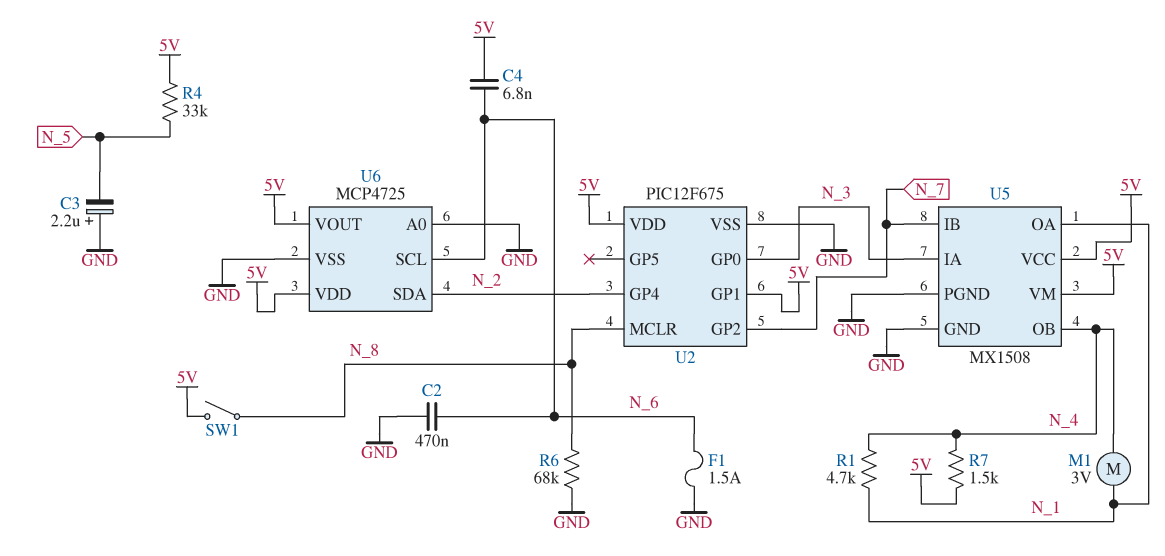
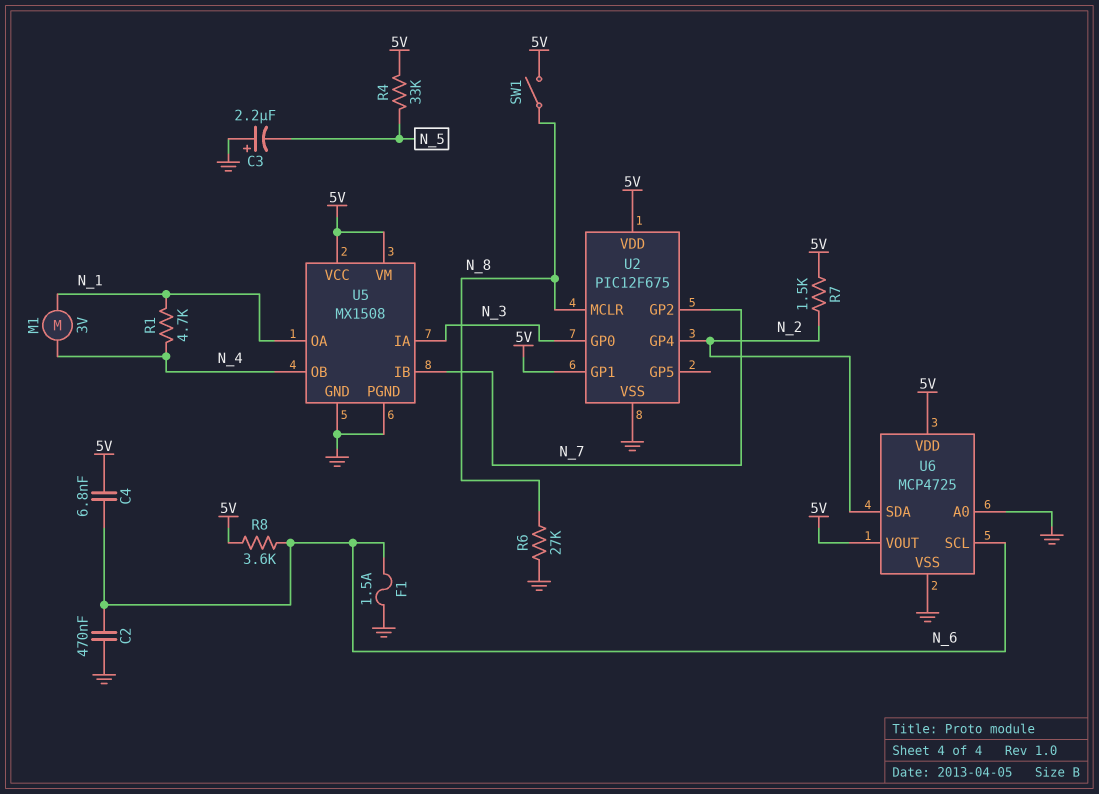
R6: 68k (GND, N_8) -> 27k (GND, N_8)
R7: 1.5k (5V, N_4) -> 1.5k (5V, N_2)
R8: none -> 3.6k (5V, N_6)

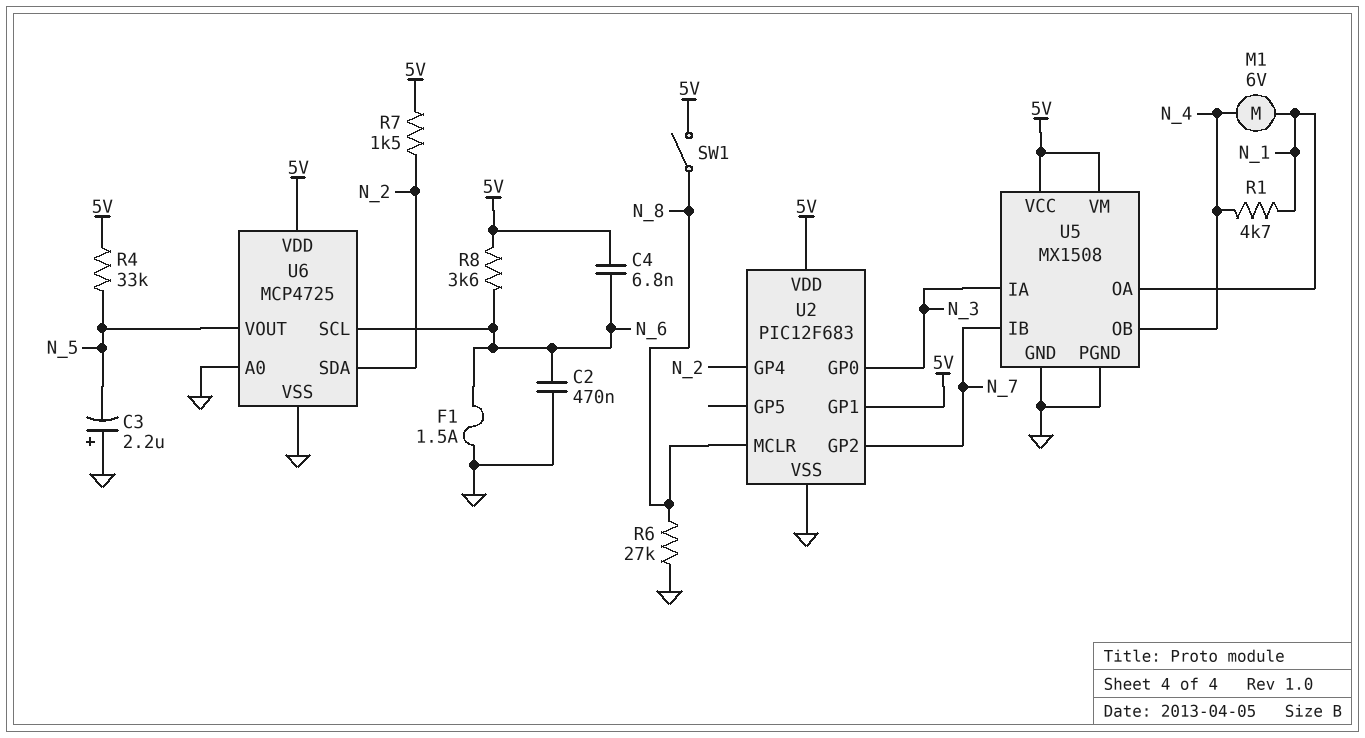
M1: motor 3V (N_1, N_4) -> motor 6V (N_1, N_4)
U2: PIC12F675 -> PIC12F683
U6 pin VOUT: 5V -> N_5

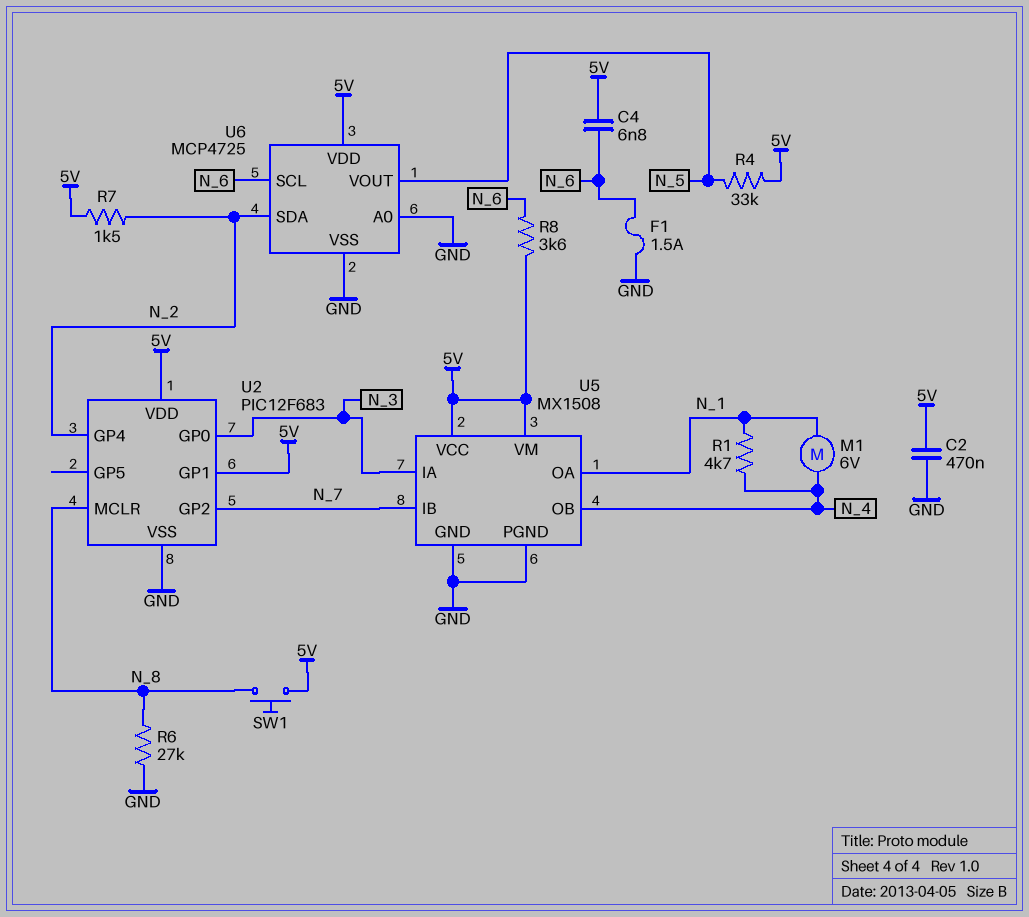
C2: 470nF (GND, N_6) -> 470nF (5V, GND)
C3: 2.2uF (plus GND, minus N_5) -> none
SW1: switch (5V, N_8) -> button (5V, N_8)

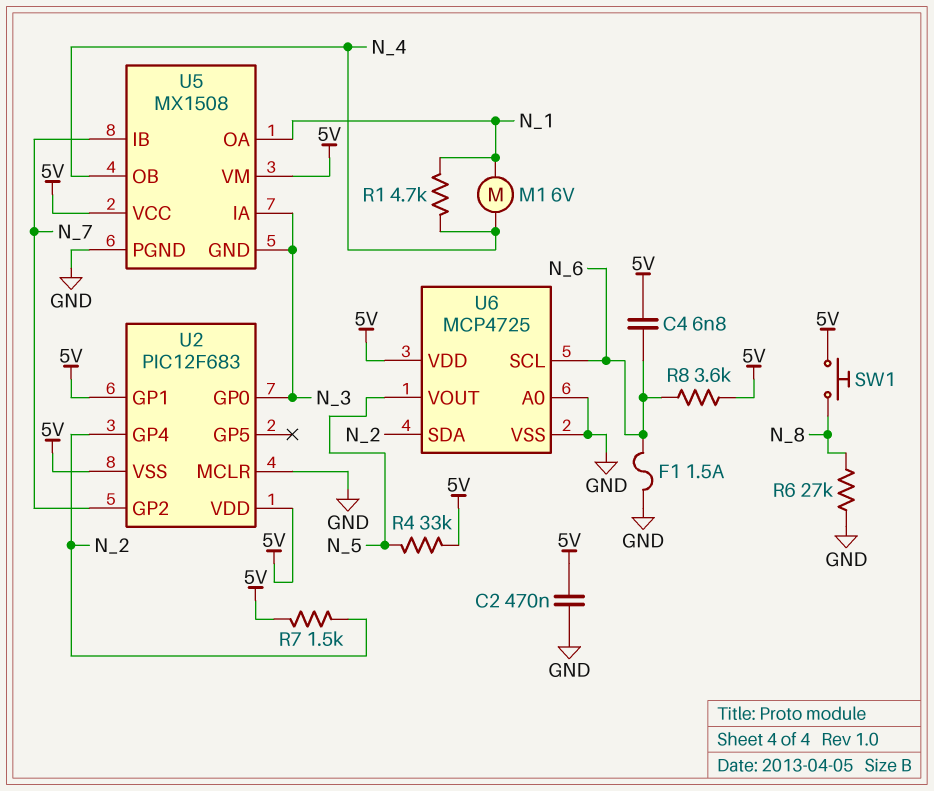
U2 pin MCLR: N_8 -> GND
U2 pin VSS: GND -> 5V
U5 pin GND: GND -> N_3

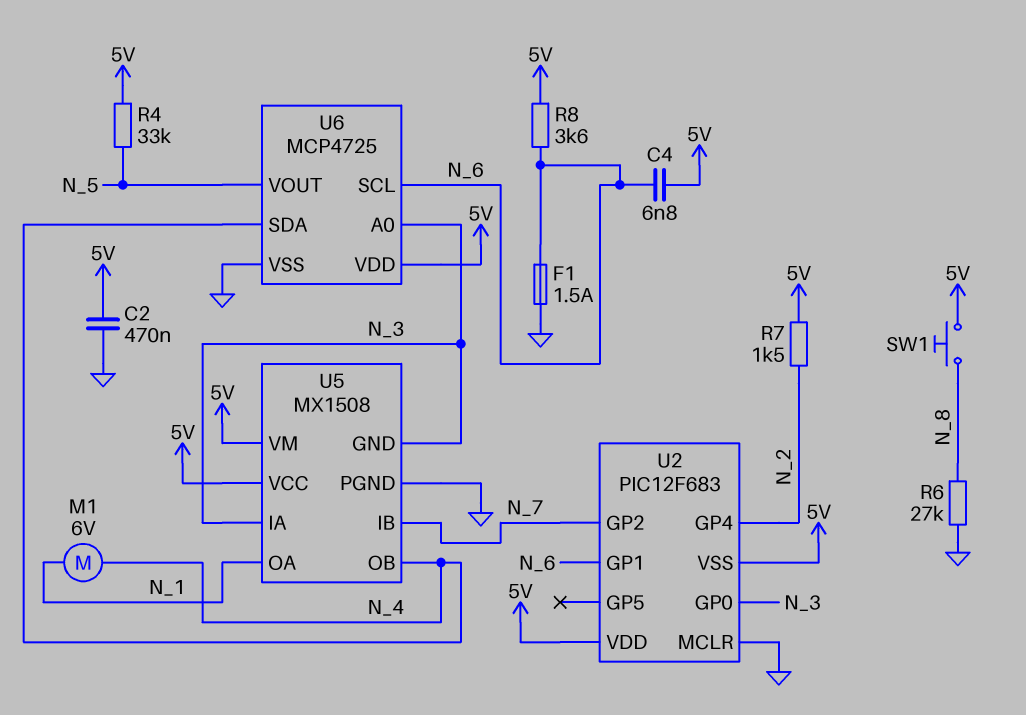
R1: 4.7k (N_1, N_4) -> none
U2 pin GP1: 5V -> N_6
U6 pin A0: GND -> N_3
U6 pin SDA: N_2 -> N_4

